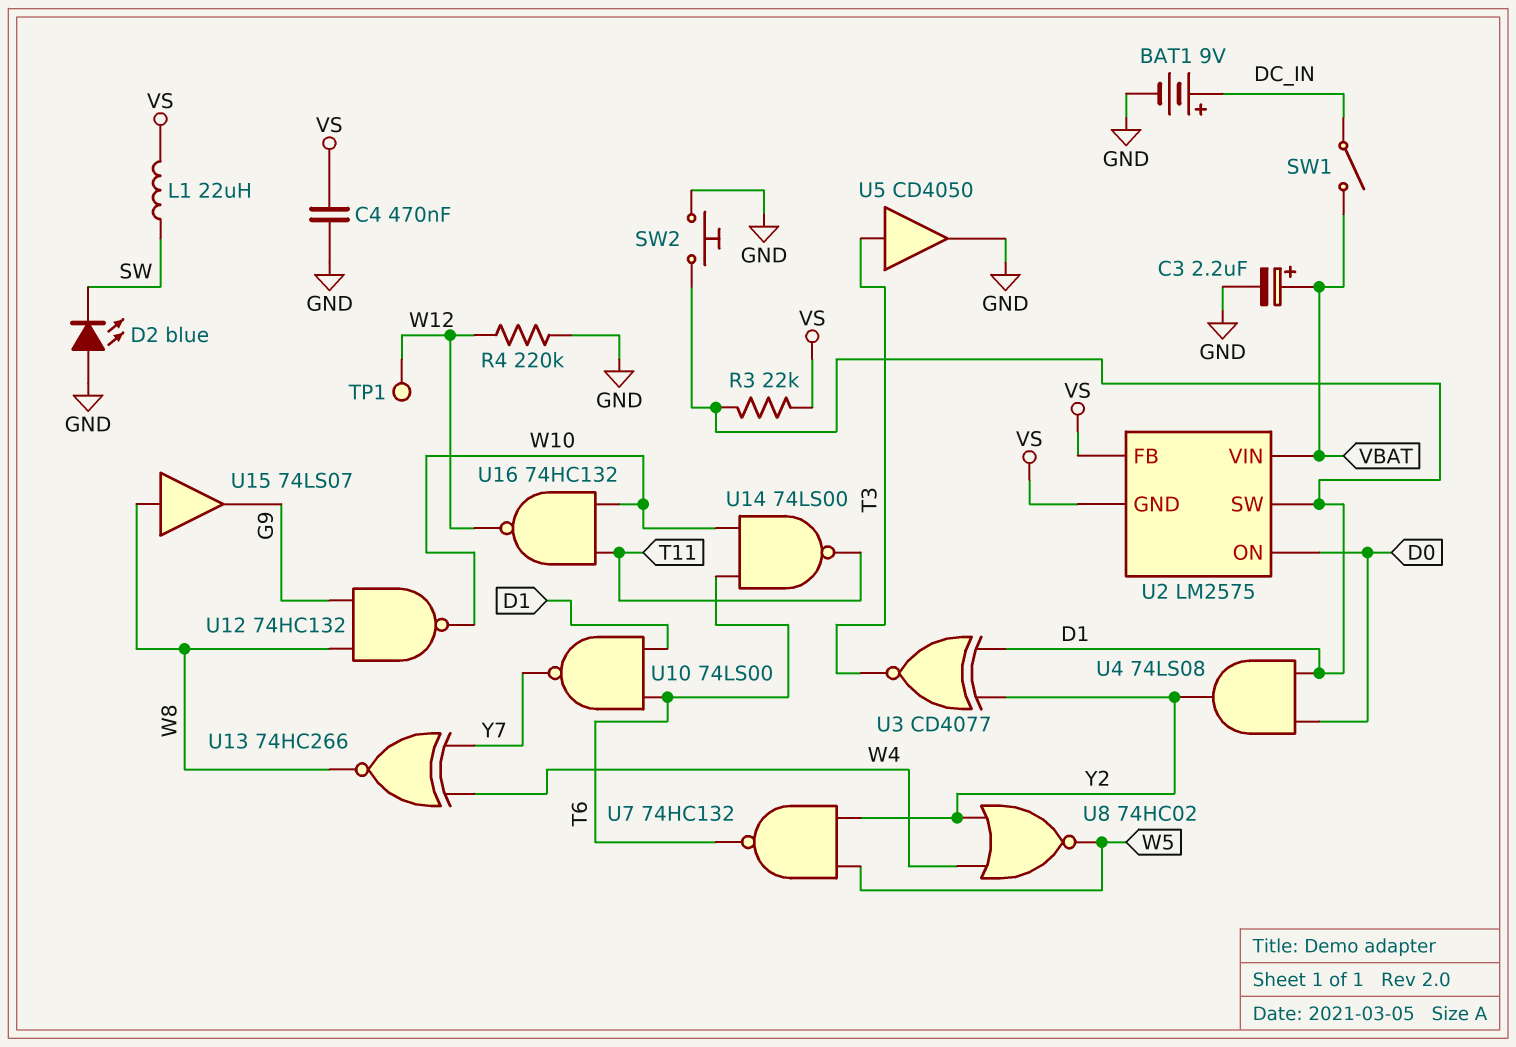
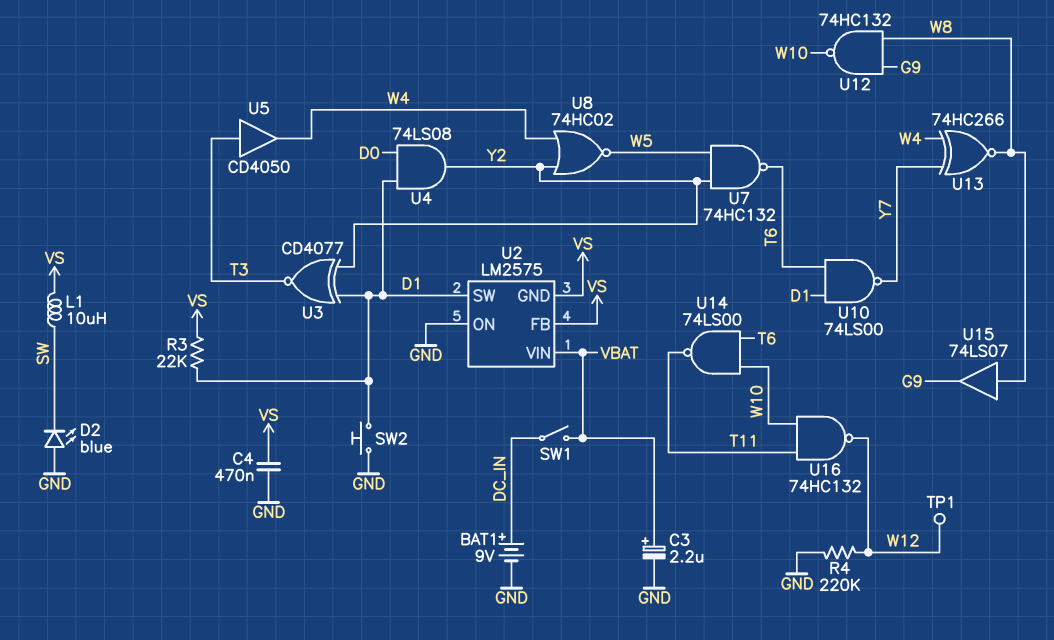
L1: 22uH (SW, VS) -> 10uH (SW, VS)
U2 pin ON: D0 -> GND
U5: buffer CD4050 (in T3, out GND) -> buffer CD4050 (in T3, out W4)

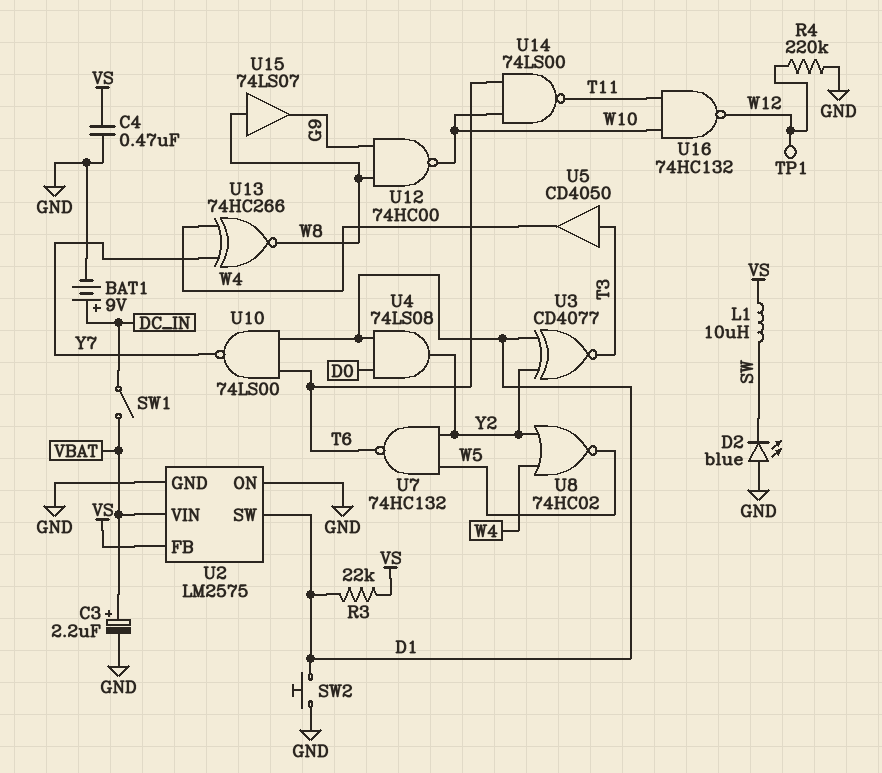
U2 pin GND: VS -> GND
U12: NAND 74HC132 (in G9, in W8, out W10) -> NAND 74HC00 (in G9, in W8, out W10)

